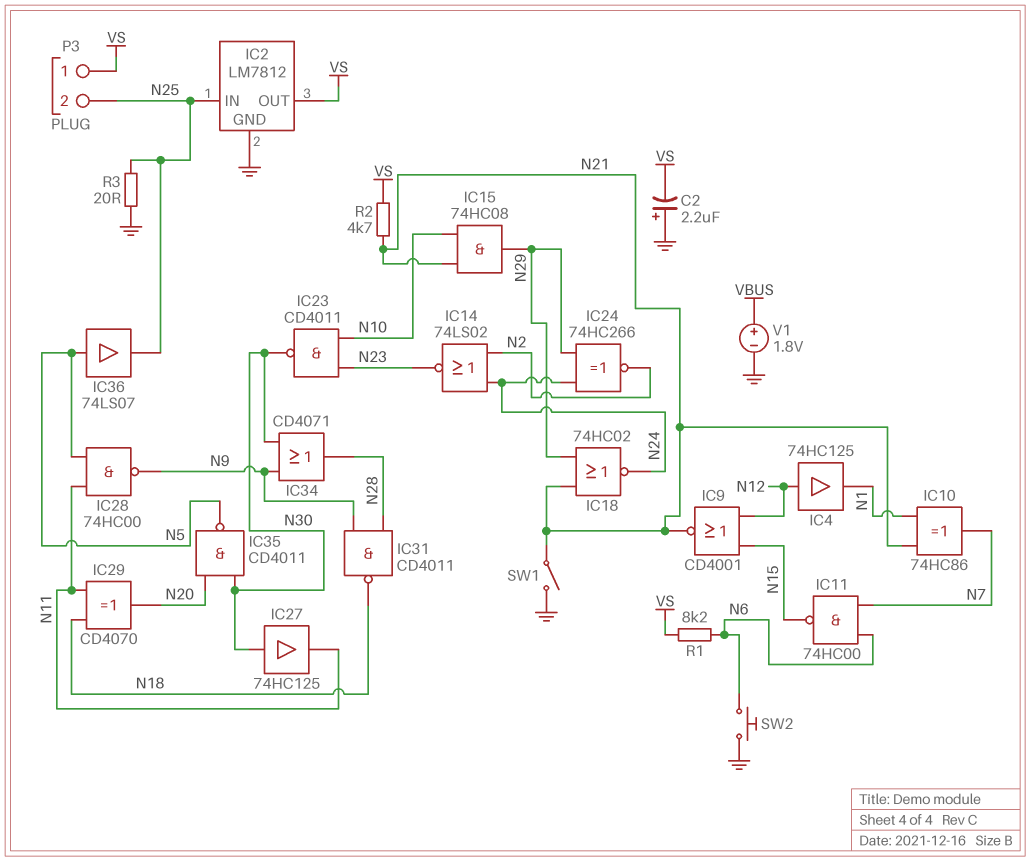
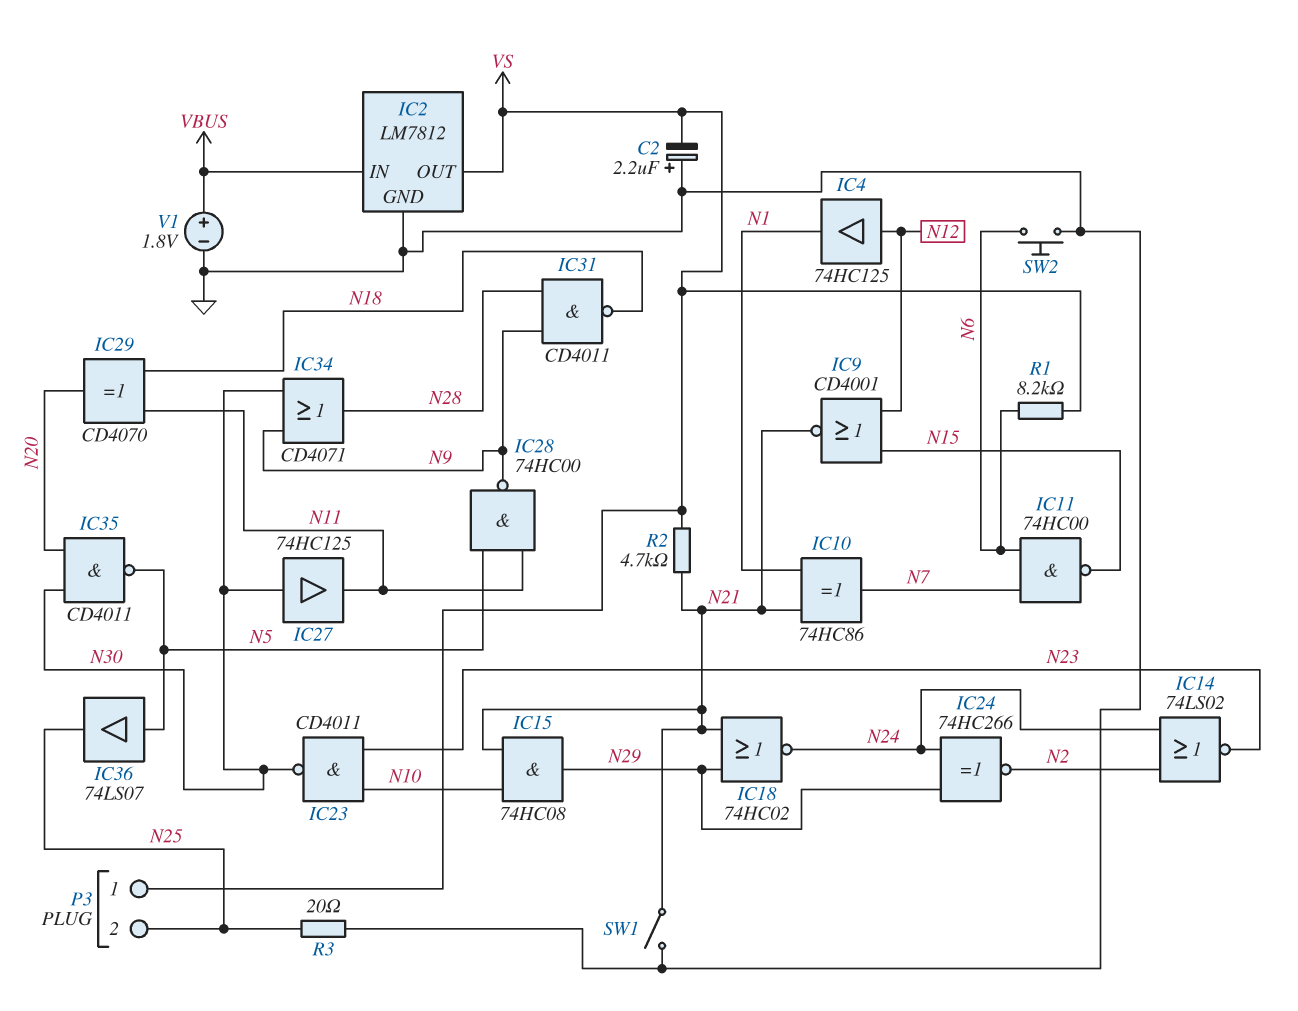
IC2 pin IN: N25 -> VBUS

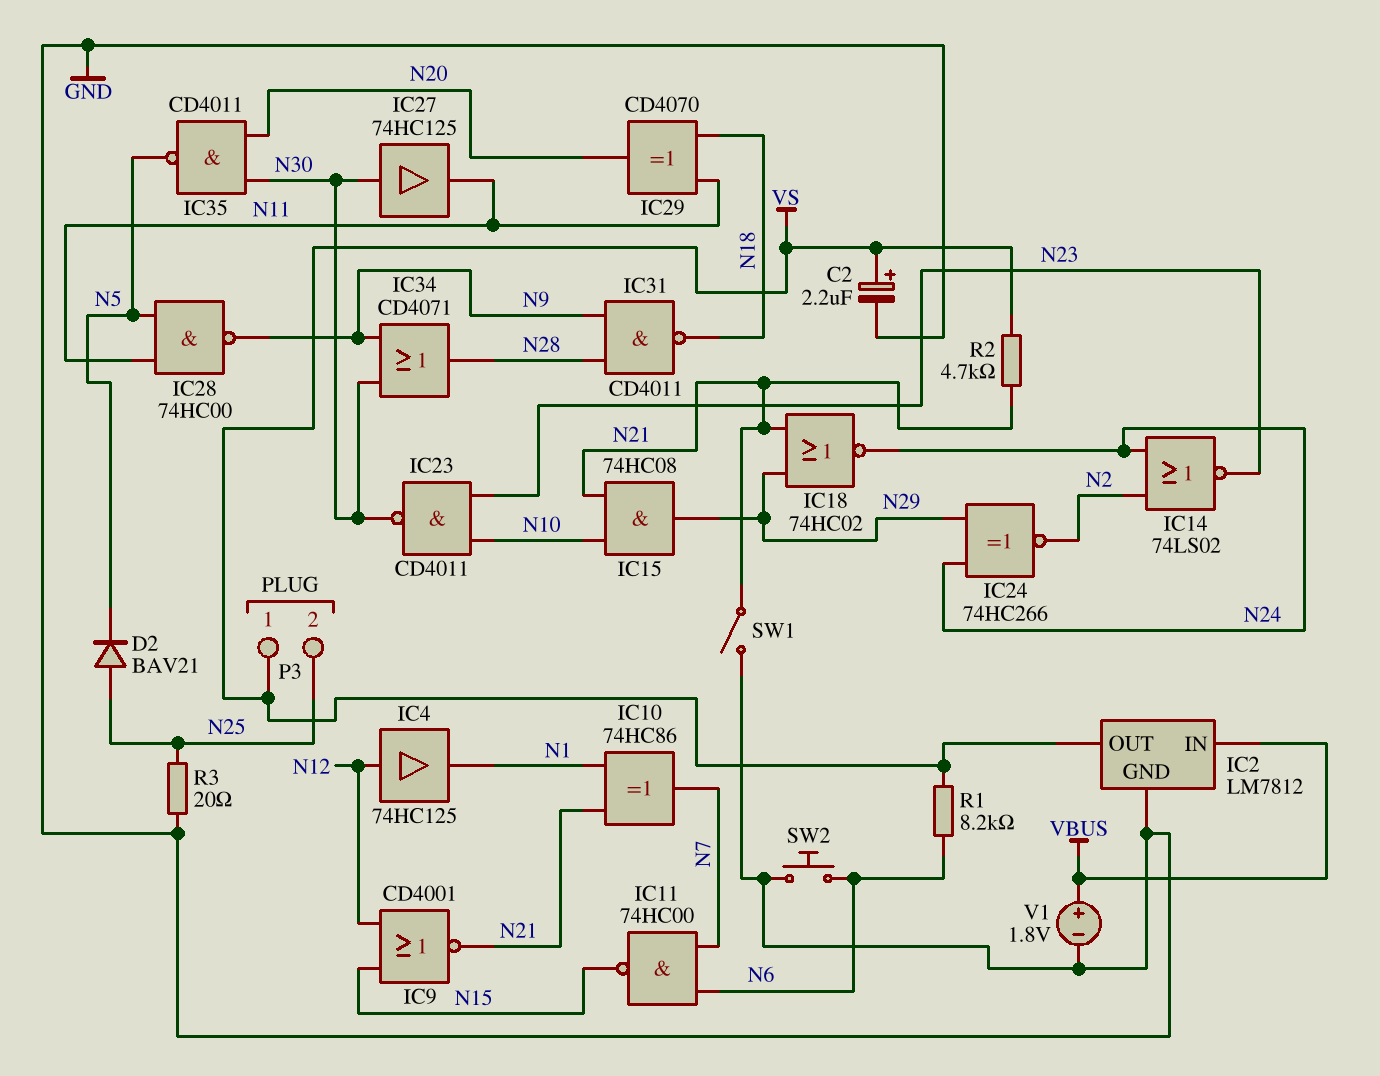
C2: 2.2uF (plus GND, minus VS) -> 2.2uF (plus VS, minus GND)
D2: none -> diode BAV21 (A N25, K N5)
IC36: buffer 74LS07 (in N5, out N25) -> none

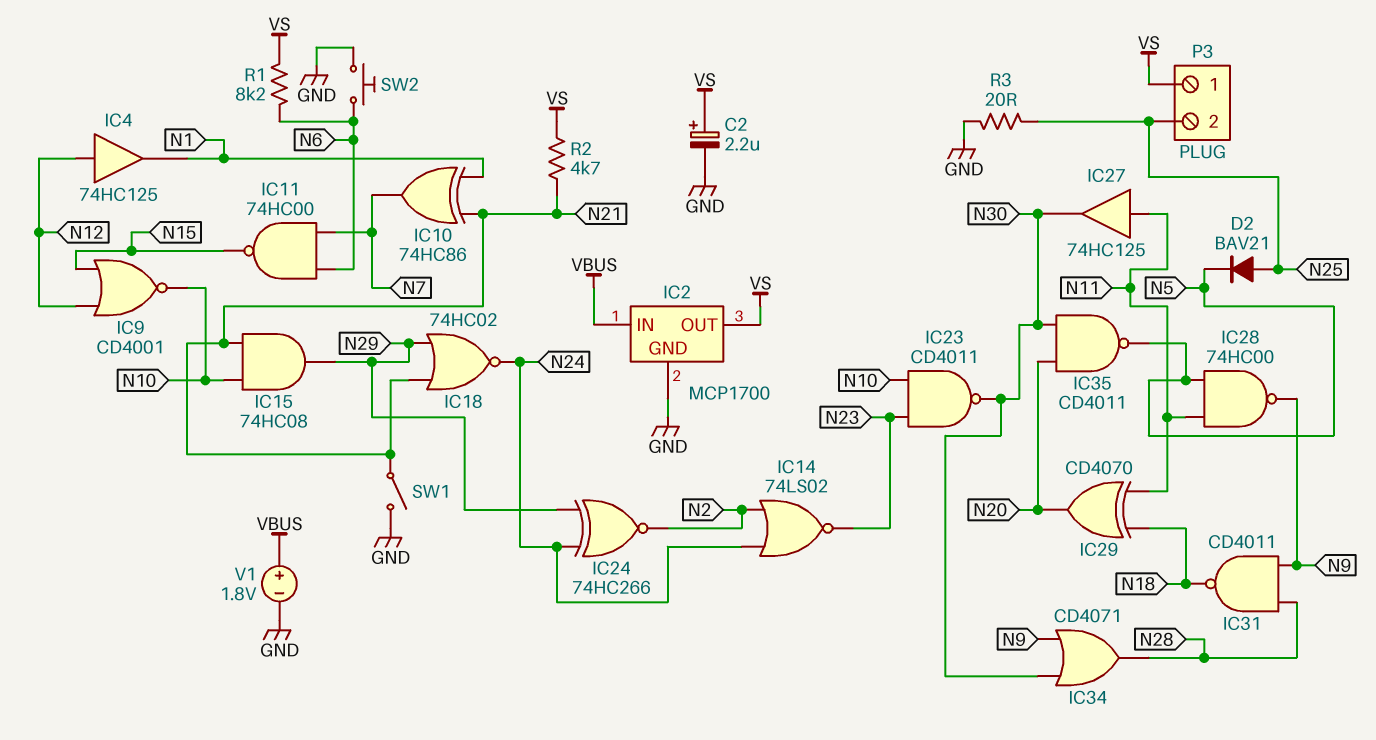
IC2: LM7812 -> MCP1700
IC9: NOR CD4001 (in N12, in N15, out N21) -> NOR CD4001 (in N12, in N15, out N10)
IC27: buffer 74HC125 (in N30, out N11) -> buffer 74HC125 (in N11, out N30)

